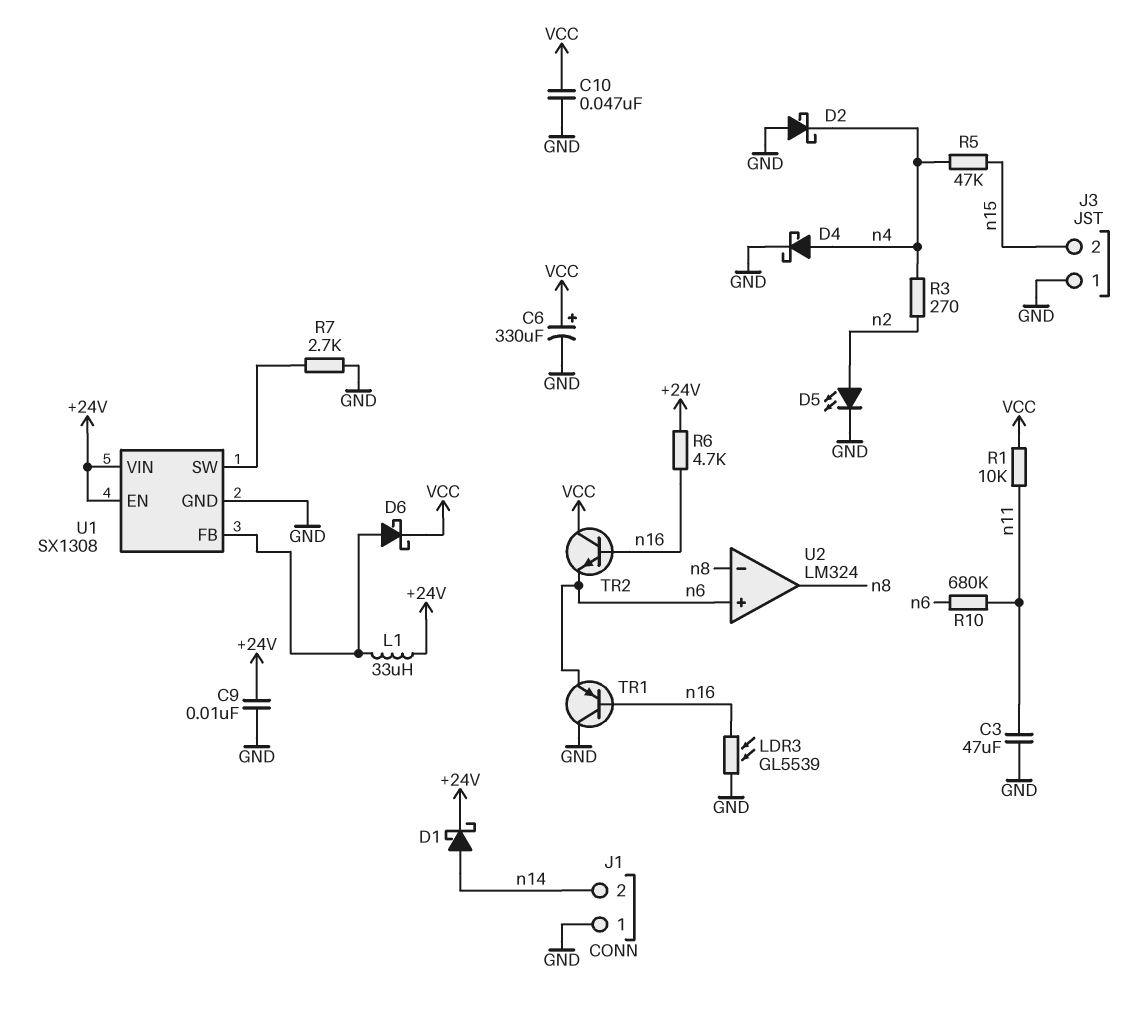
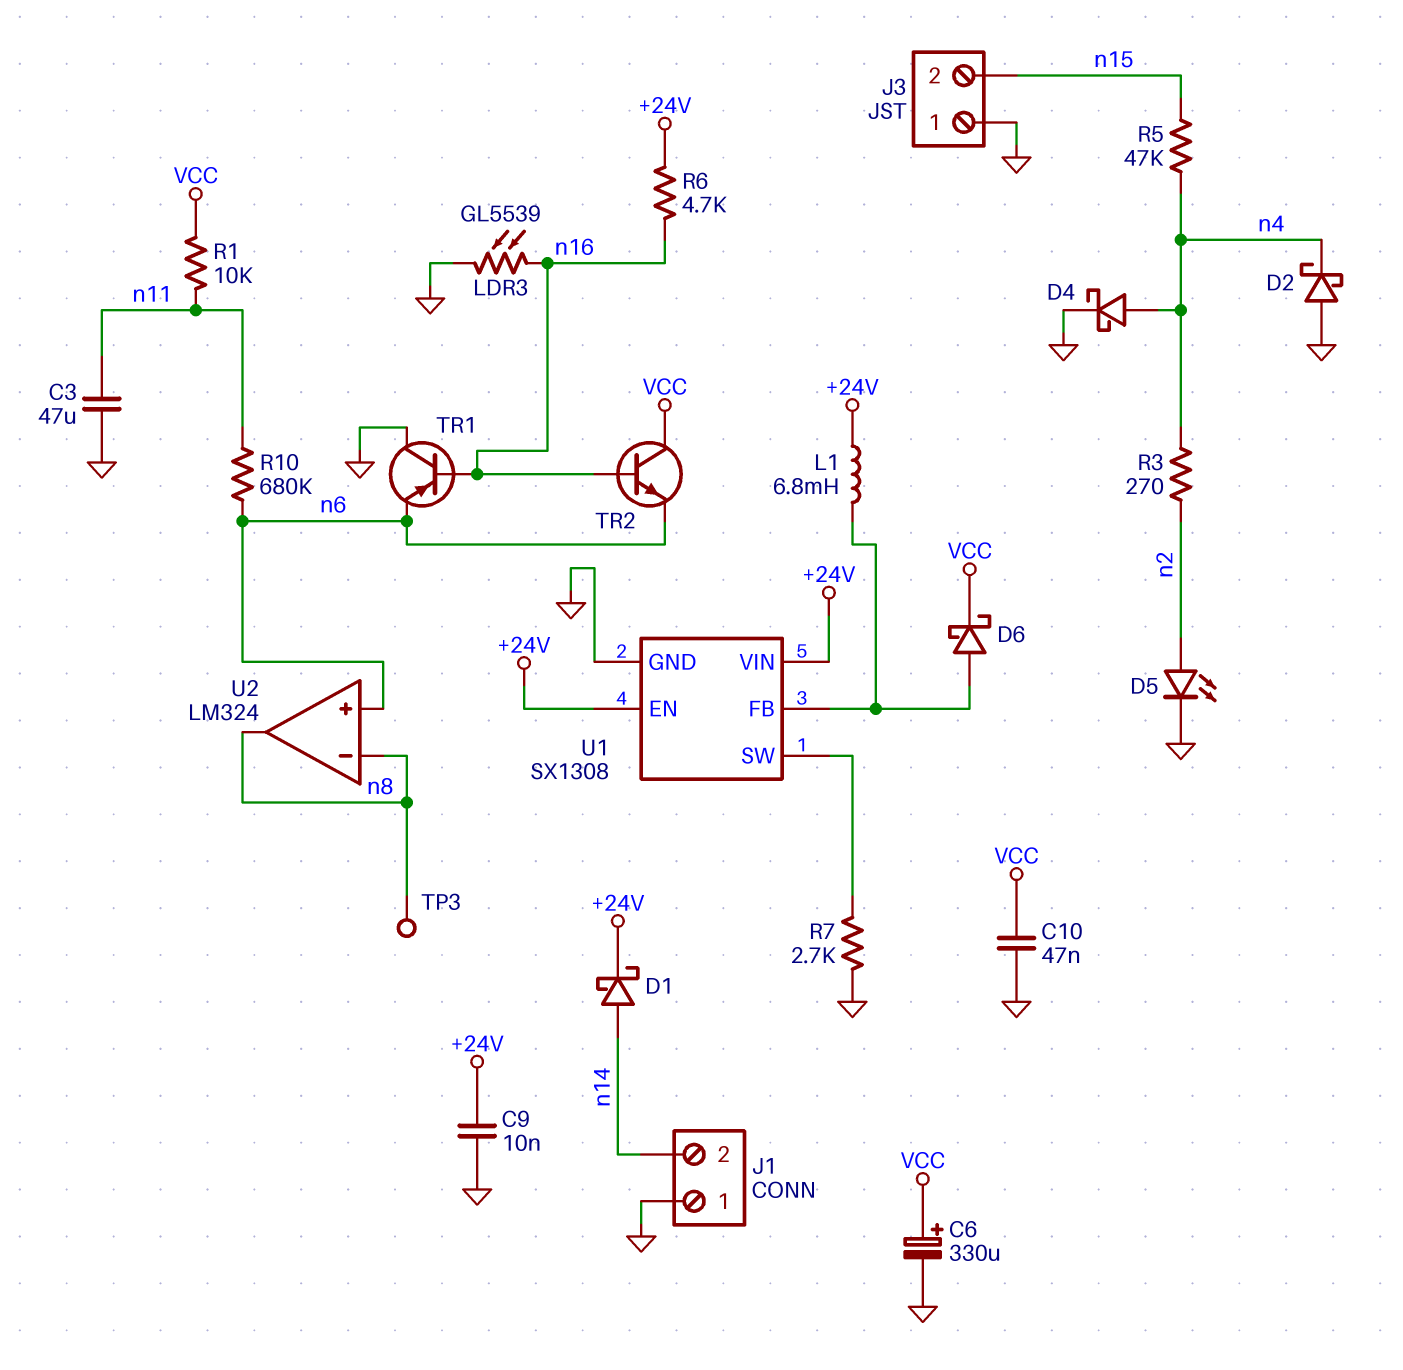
L1: 33uH (+24V, U1/FB) -> 6.8mH (+24V, U1/FB)
TP3: none -> test point (n8)

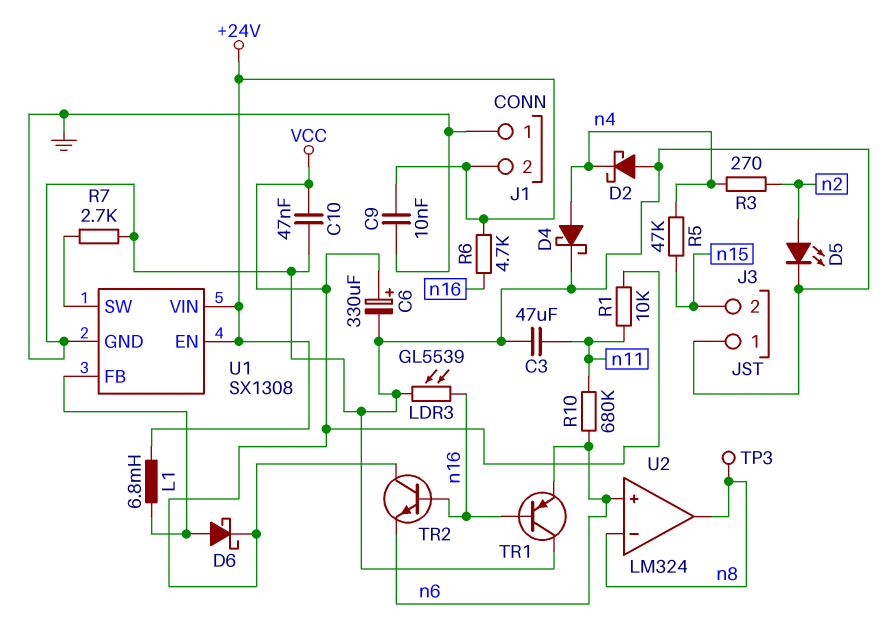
D1: schottky (A n14, K +24V) -> none
J1 pin 2: n14 -> +24V

